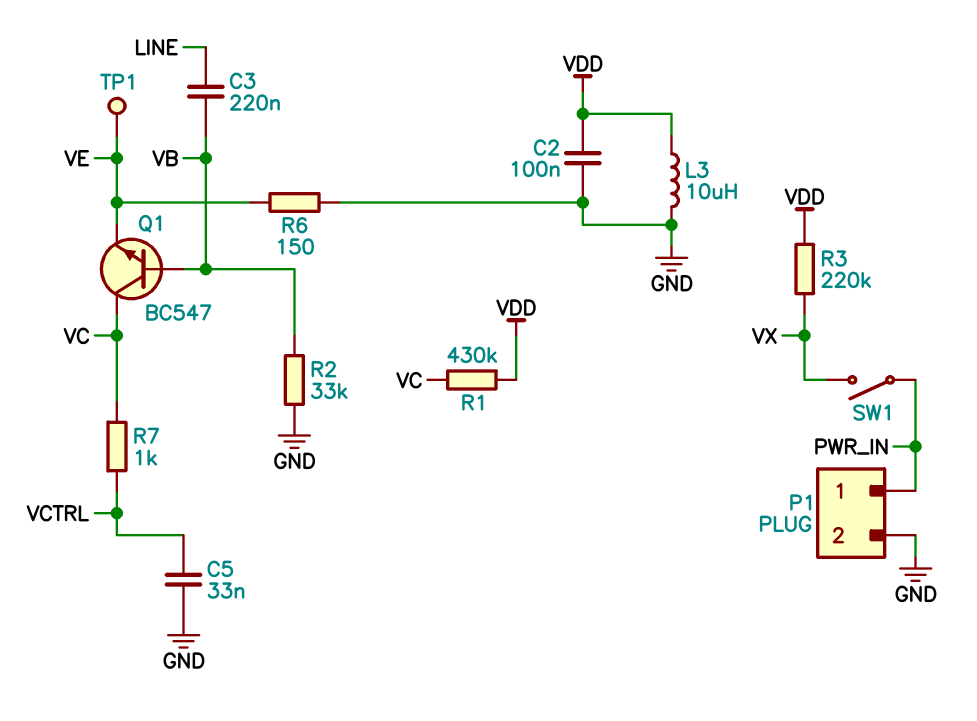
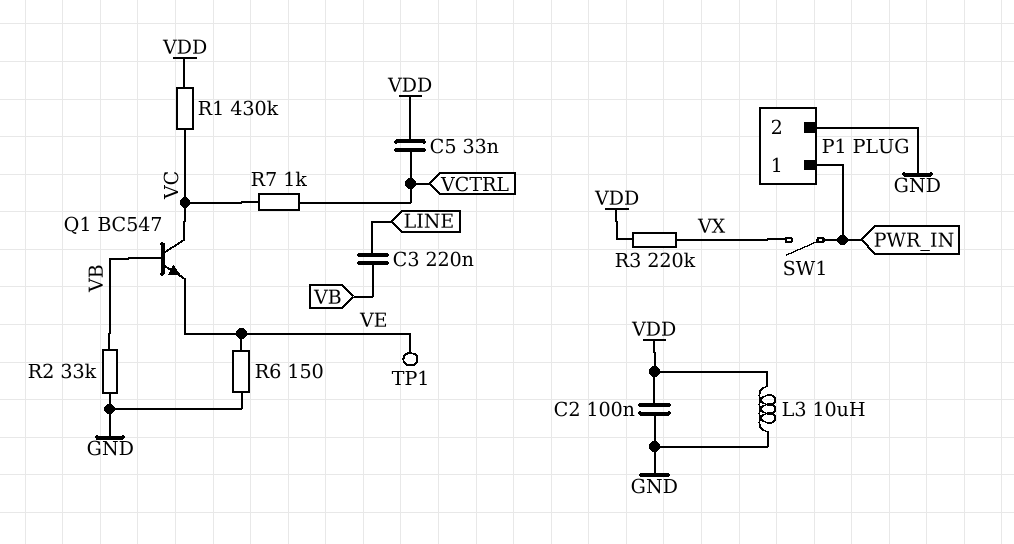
C5: 33nF (GND, VCTRL) -> 33nF (VCTRL, VDD)

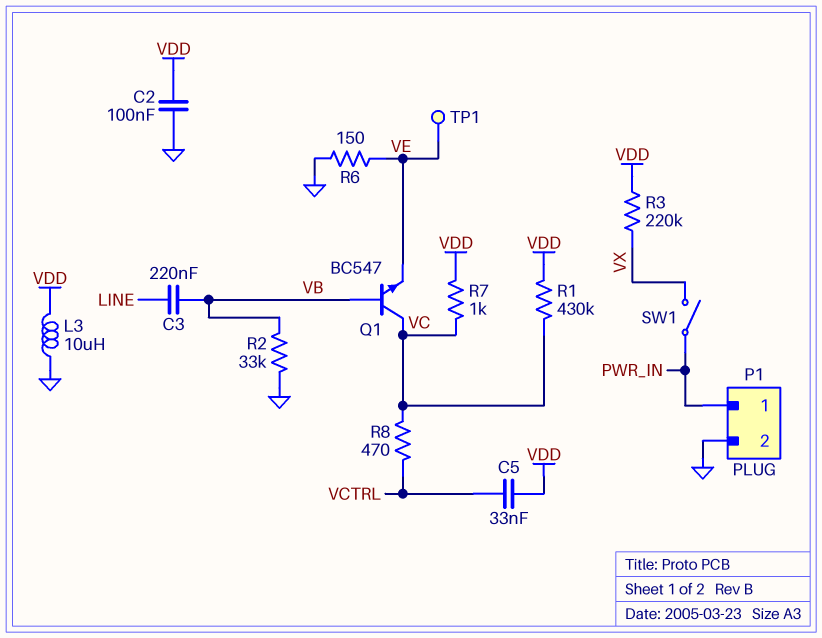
R7: 1k (VC, VCTRL) -> 1k (VC, VDD)
R8: none -> 470 (VC, VCTRL)

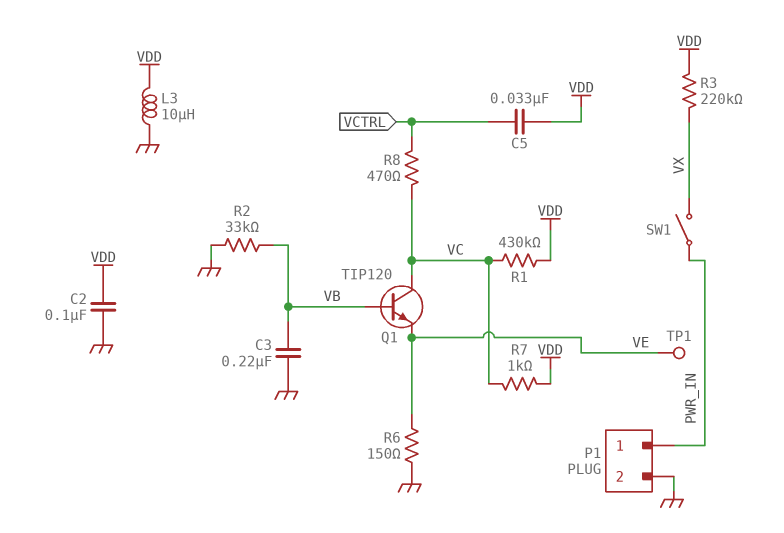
C3: 220nF (LINE, VB) -> 220nF (GND, VB)
Q1: NPN BC547 (B VB, C VC, E VE) -> NPN TIP120 (B VB, C VC, E VE)

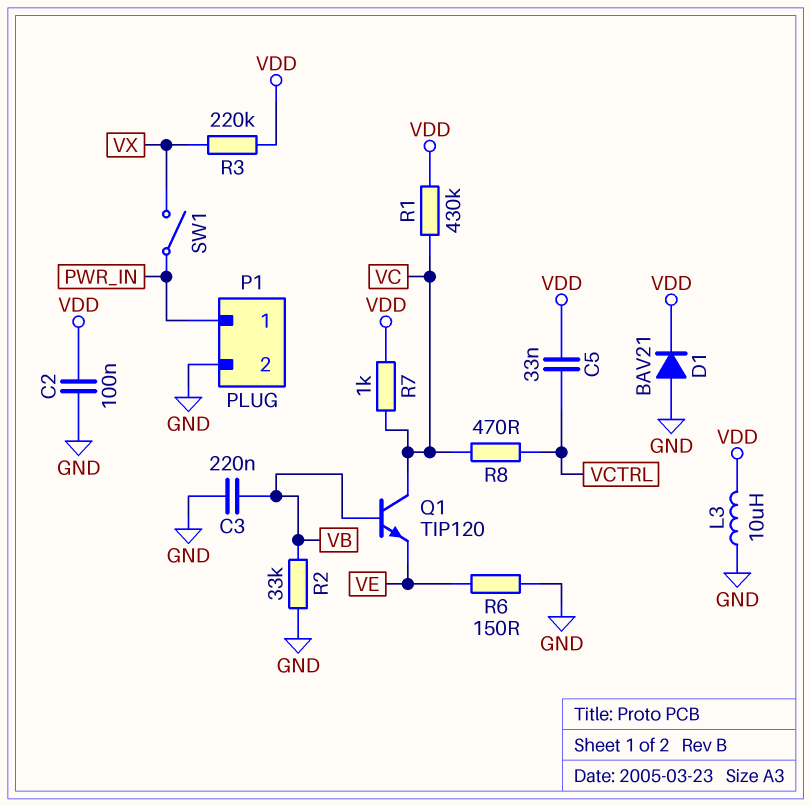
D1: none -> diode BAV21 (A GND, K VDD)
TP1: test point (VE) -> none

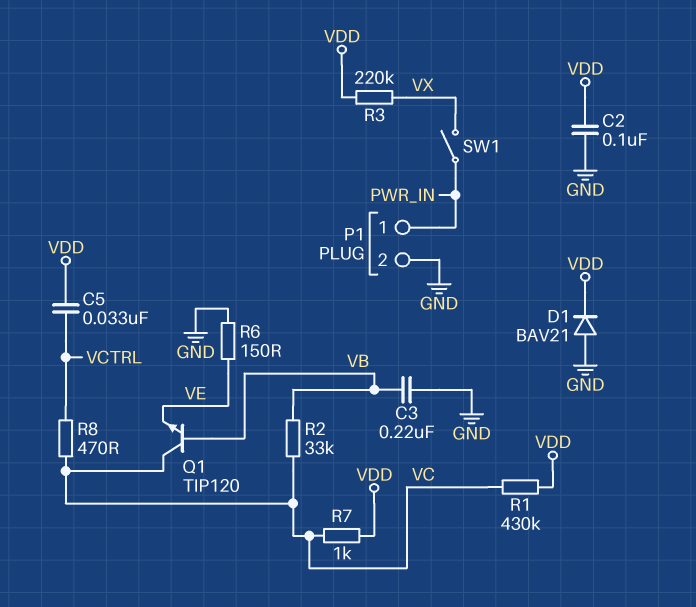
L3: 10uH (GND, VDD) -> none
R2: 33k (GND, VB) -> 33k (VB, VC)

